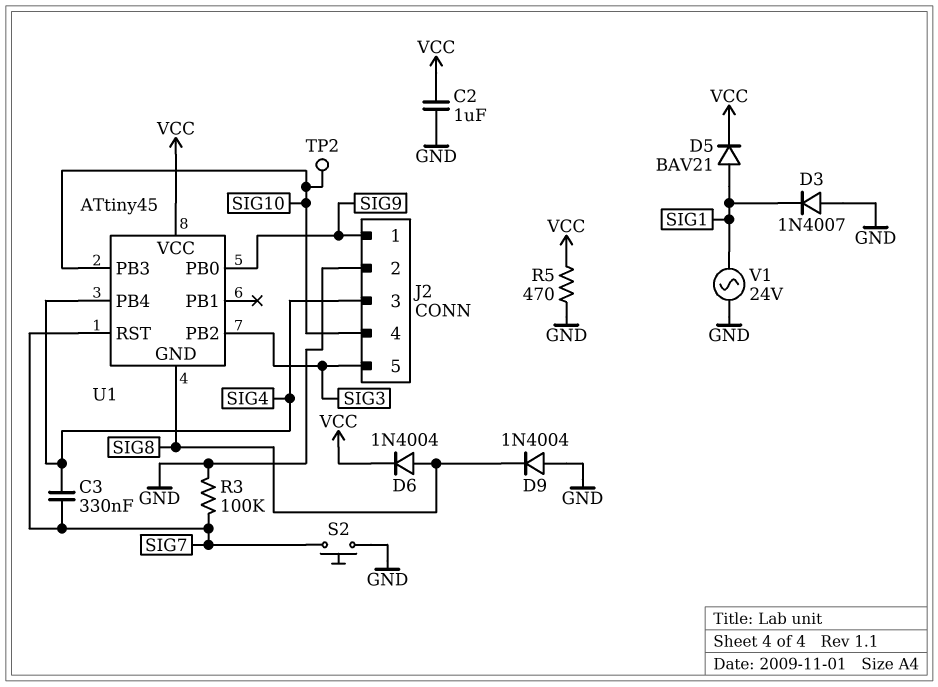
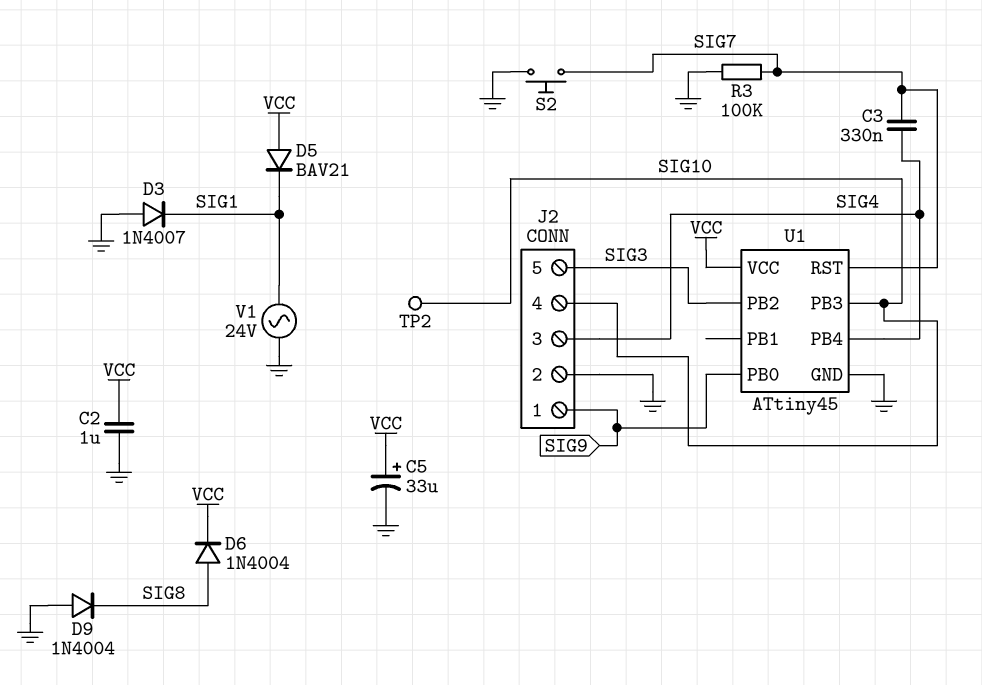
C5: none -> 33uF (plus VCC, minus GND)
D5: diode BAV21 (A SIG1, K VCC) -> diode BAV21 (A VCC, K SIG1)
R5: 470 (GND, VCC) -> none
U1 pin GND: SIG8 -> GND

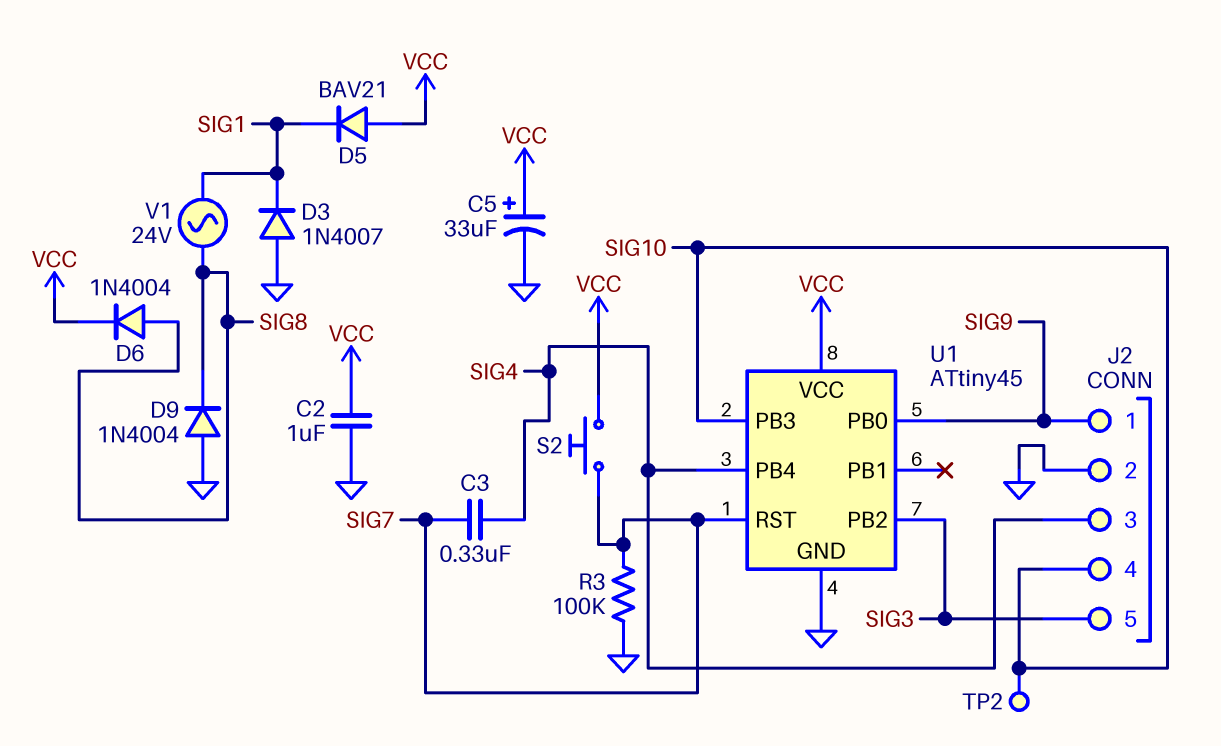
S2: button (GND, SIG7) -> button (SIG7, VCC)
V1: AC 24V (GND, SIG1) -> AC 24V (SIG1, SIG8)

